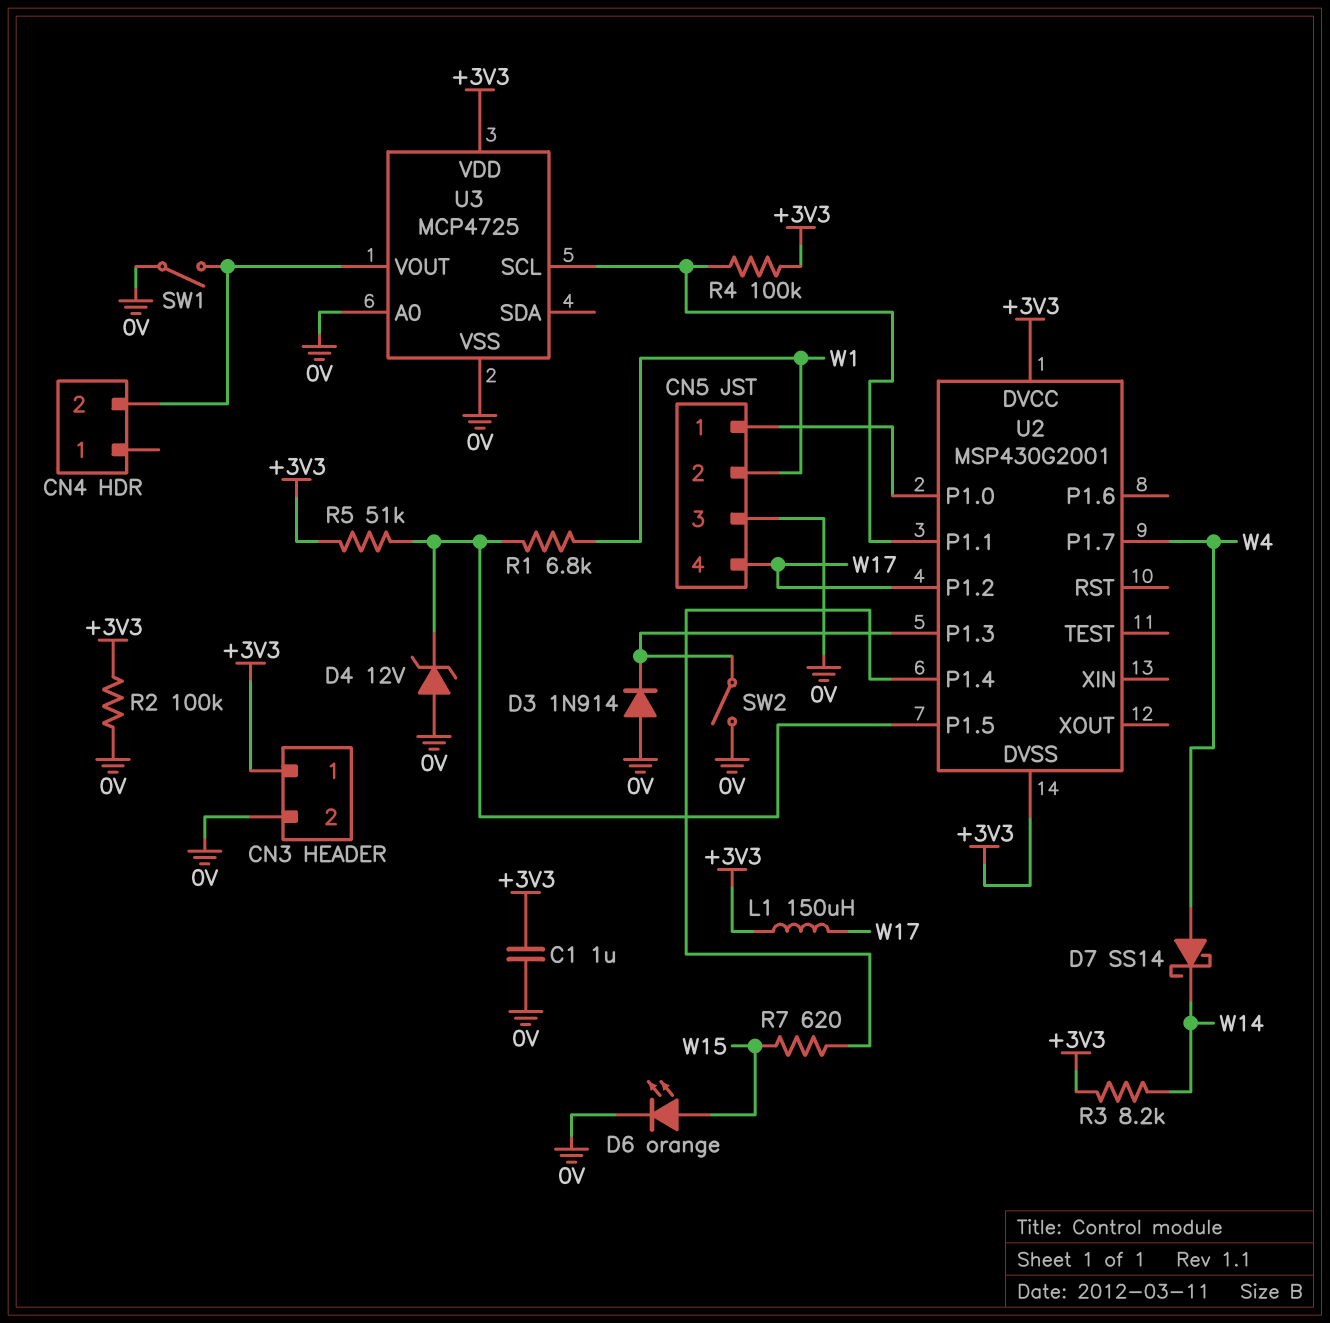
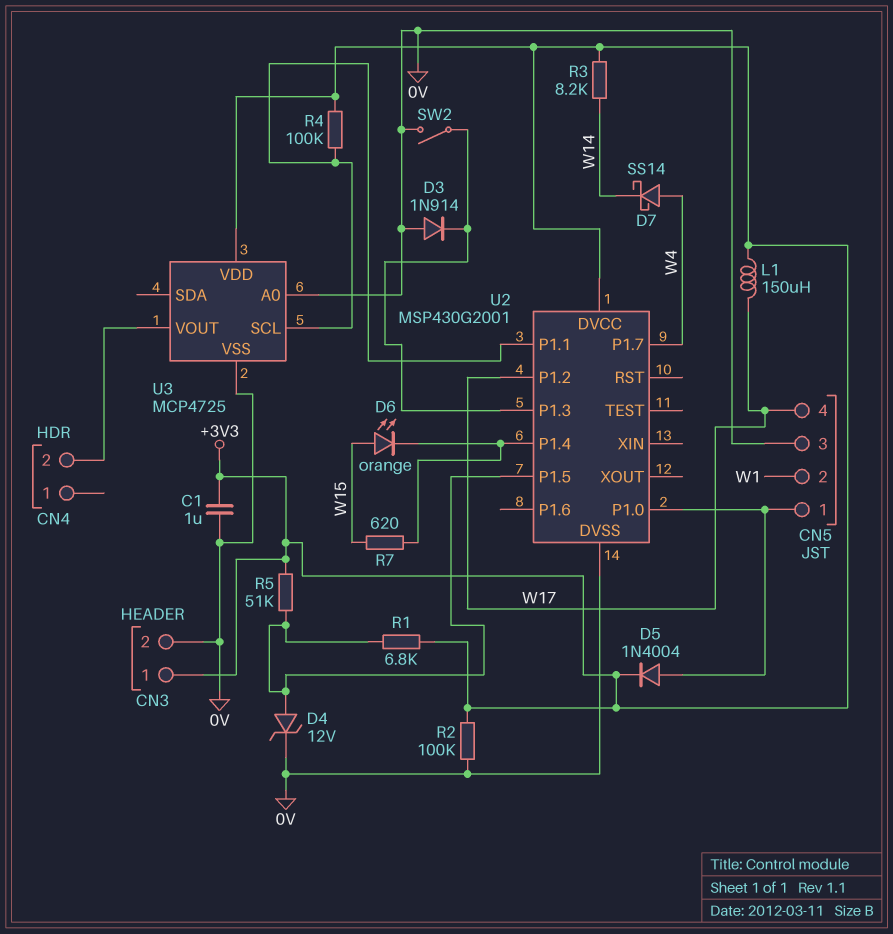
D4: zener 12V (A 0V, K U2/P1.5) -> zener 12V (A U2/P1.5, K 0V)
D5: none -> diode 1N4004 (A CN5/1, K +3V3)
D6: LED orange (A W15, K 0V) -> LED orange (A W15, K U2/P1.4)
R1: 6.8k (U2/P1.5, W1) -> 6.8k (+3V3, U2/P1.5)
SW1: switch (0V, CN4/2) -> none
U2 pin DVSS: +3V3 -> 0V

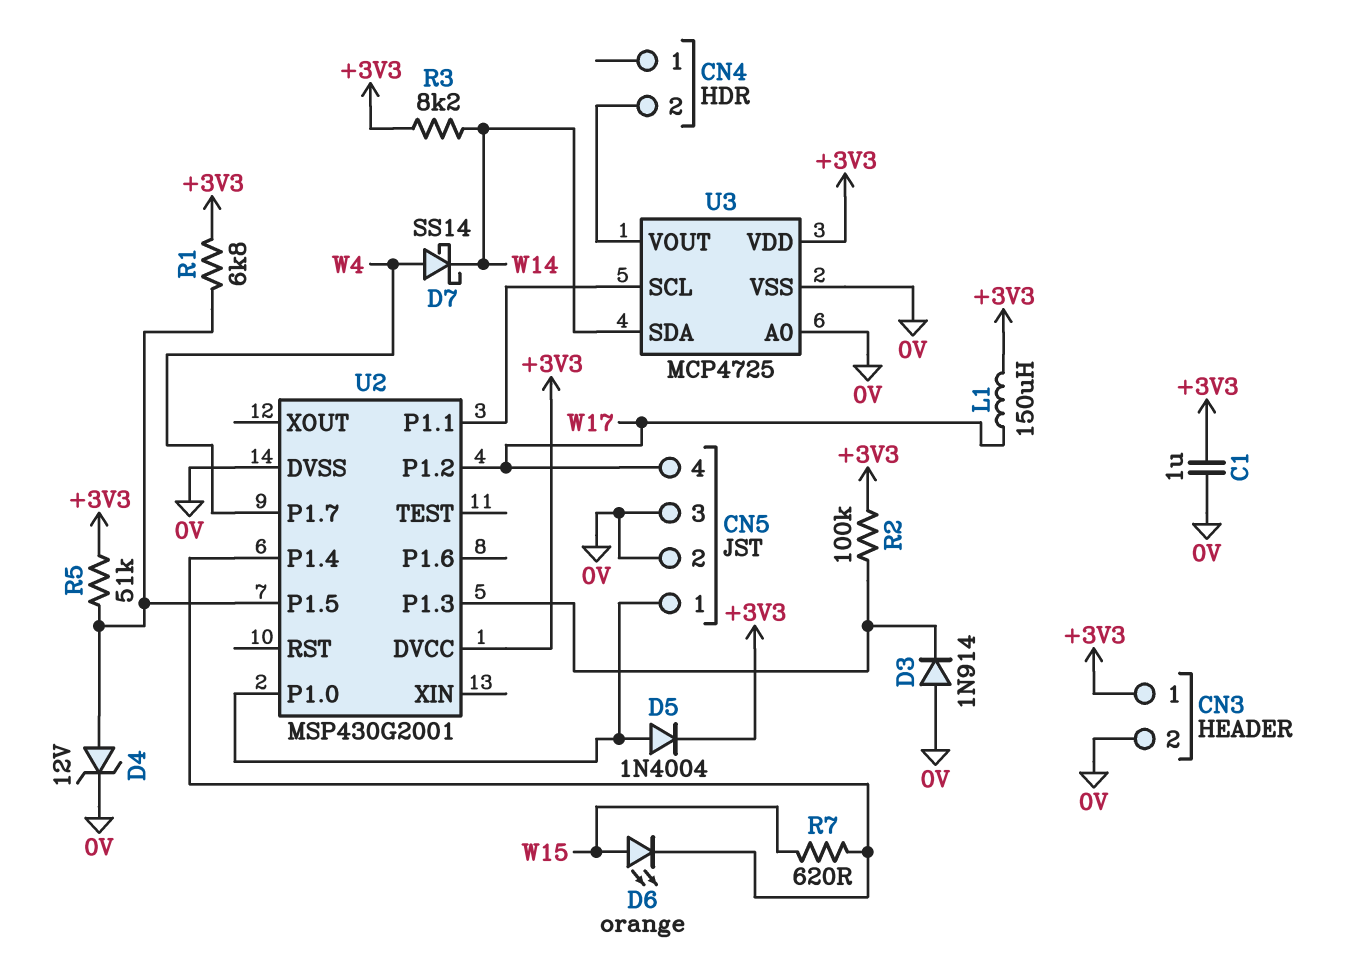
CN5 pin 2: W1 -> 0V
R2: 100k (+3V3, 0V) -> 100k (+3V3, U2/P1.3)
R4: 100k (+3V3, U2/P1.1) -> none
SW2: switch (0V, U2/P1.3) -> none
U3 pin SDA: none -> W14

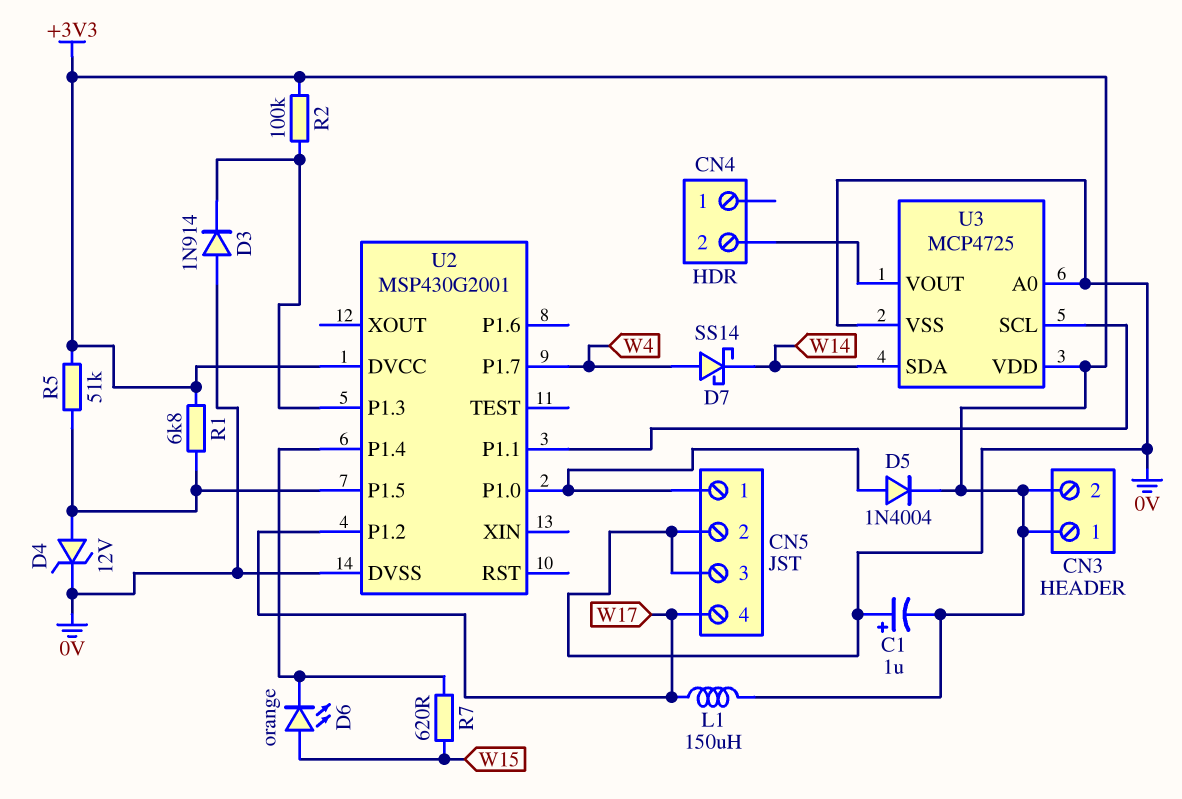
C1: 1uF (+3V3, 0V) -> 1uF (plus 0V, minus +3V3)
CN3 pin 2: 0V -> +3V3
R3: 8.2k (+3V3, W14) -> none

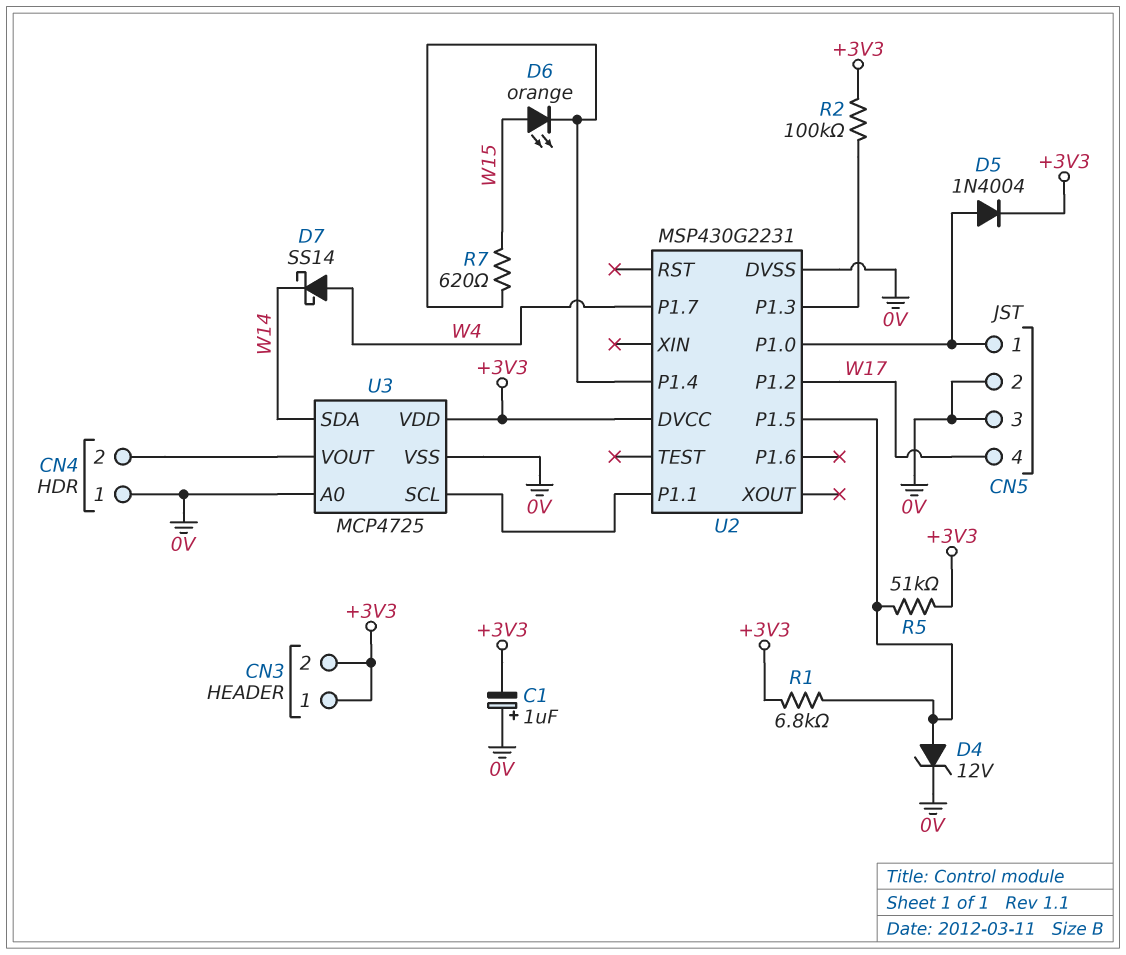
CN4 pin 1: none -> 0V
D3: diode 1N914 (A 0V, K U2/P1.3) -> none
L1: 150uH (+3V3, W17) -> none
U2: MSP430G2001 -> MSP430G2231

